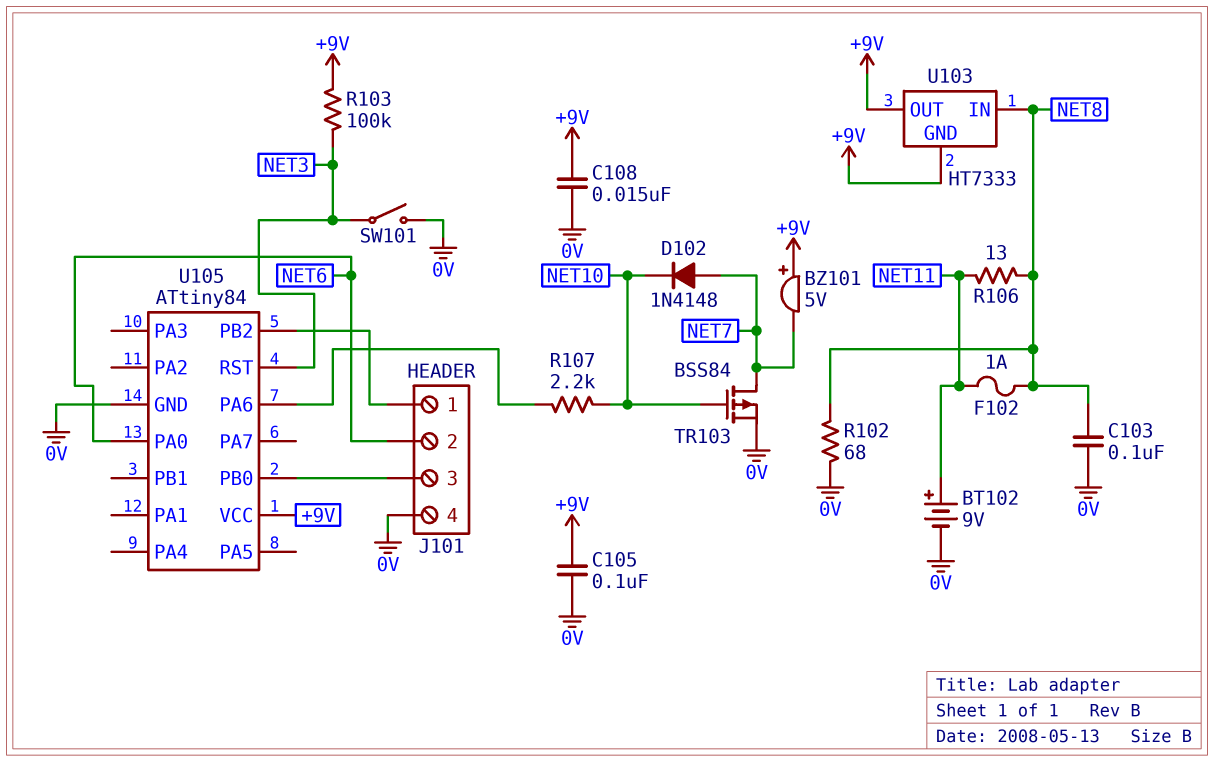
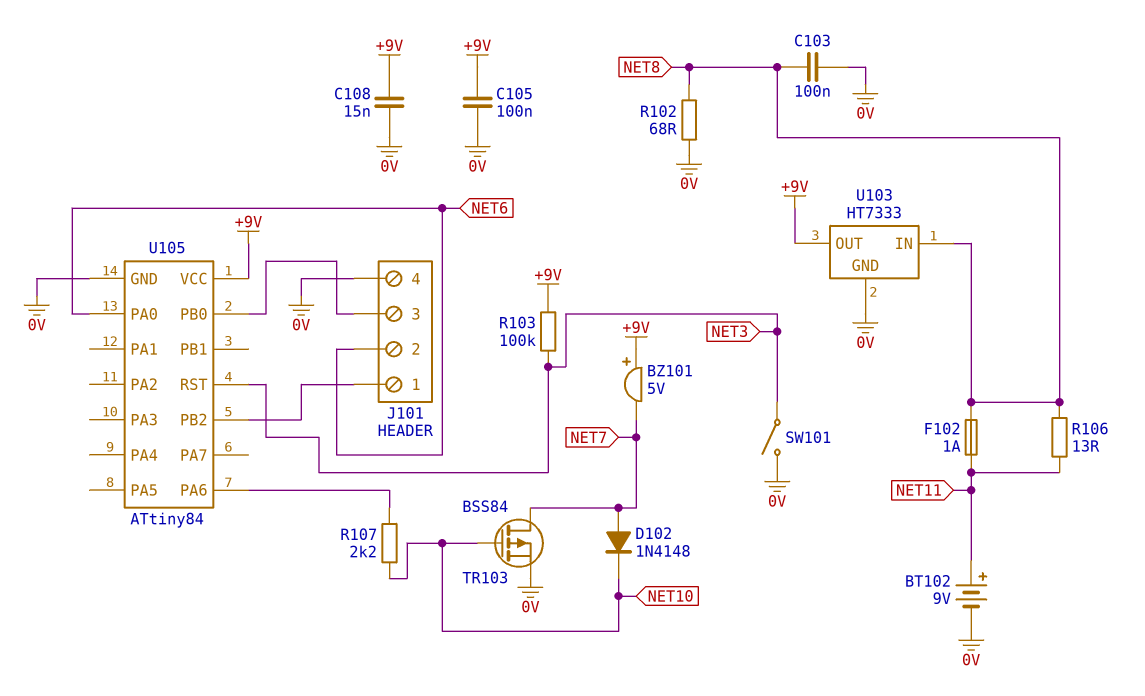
U103 pin GND: +9V -> 0V

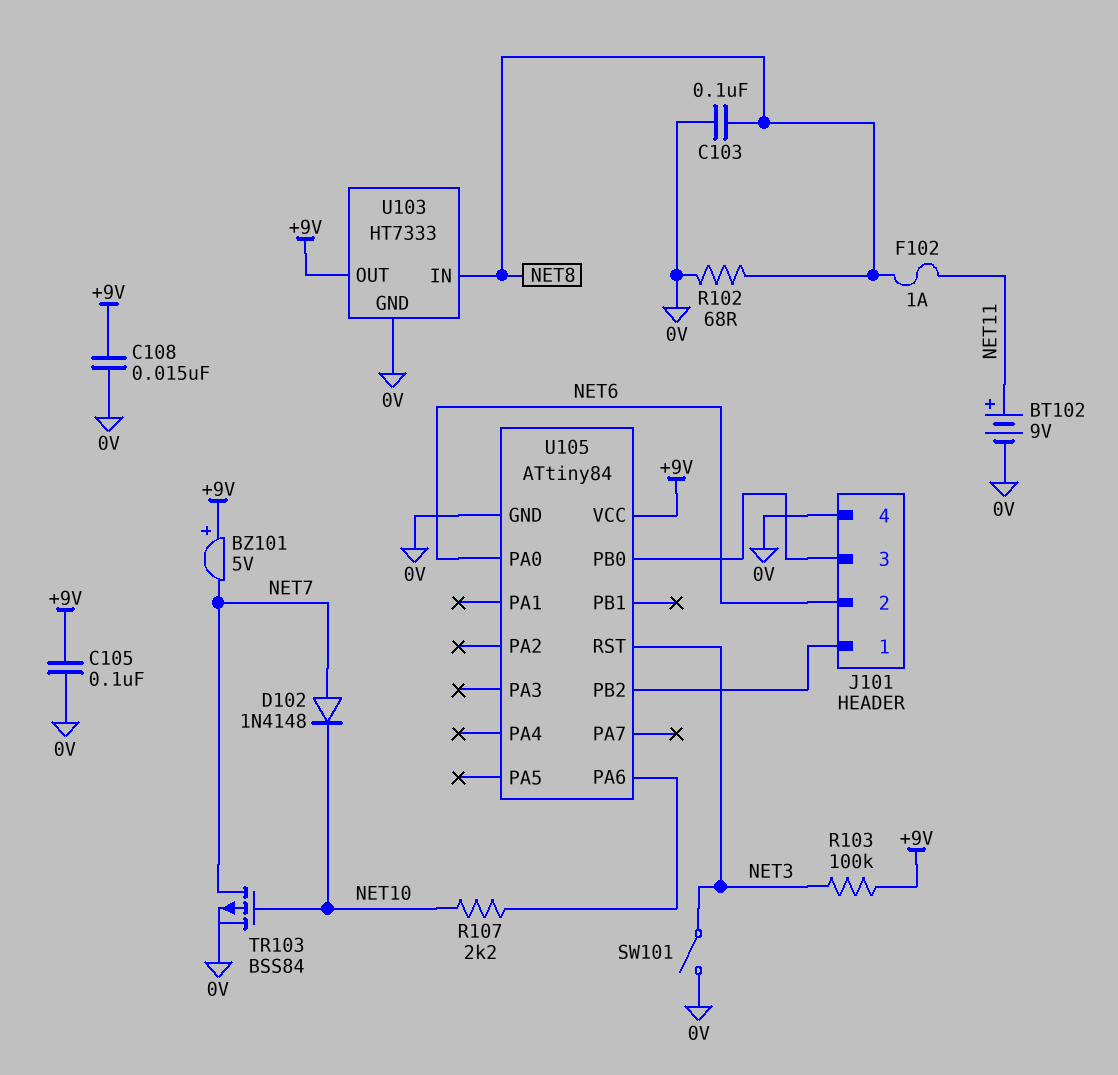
R106: 13 (NET8, NET11) -> none

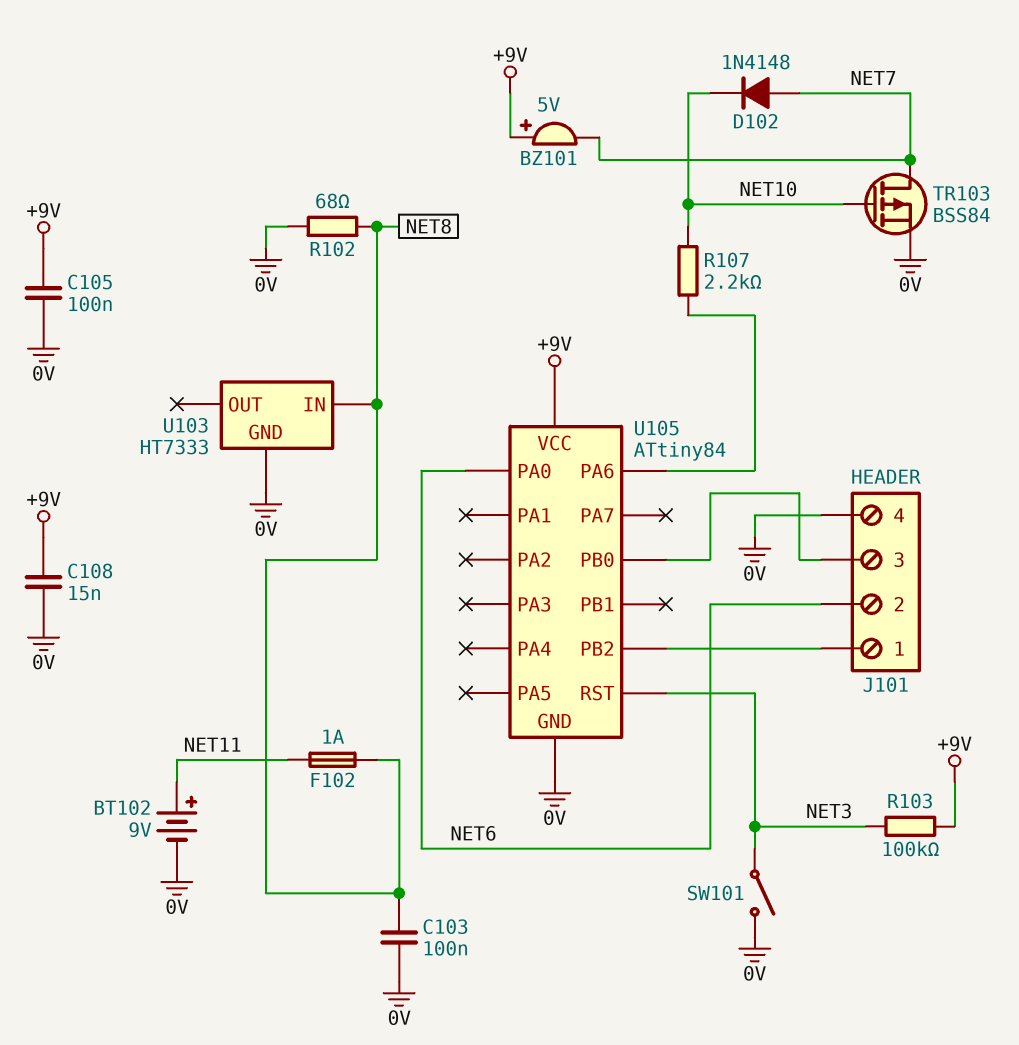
U103 pin OUT: +9V -> none

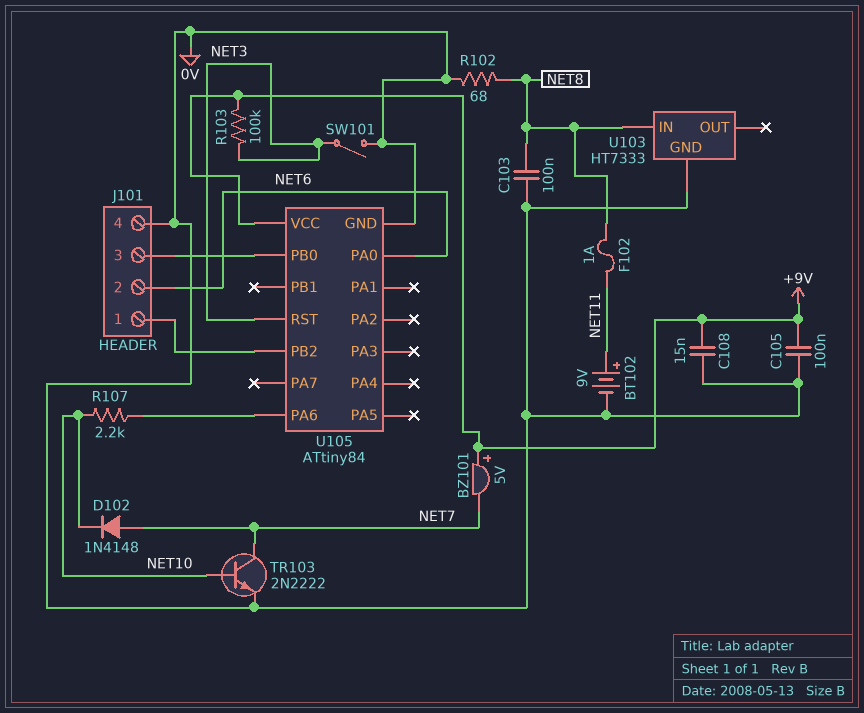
TR103: PMOS BSS84 (G NET10, D NET7, S 0V) -> NPN 2N2222 (B NET10, C NET7, E 0V)

